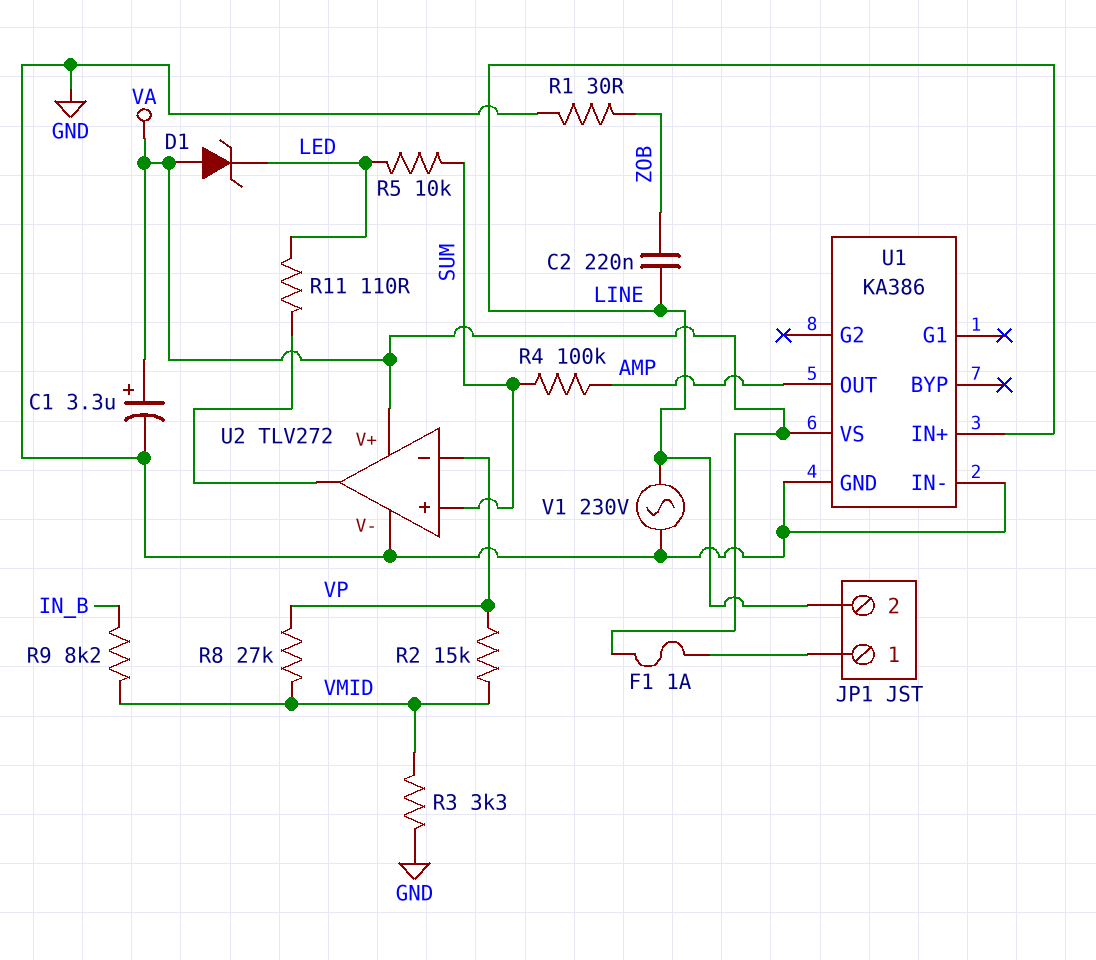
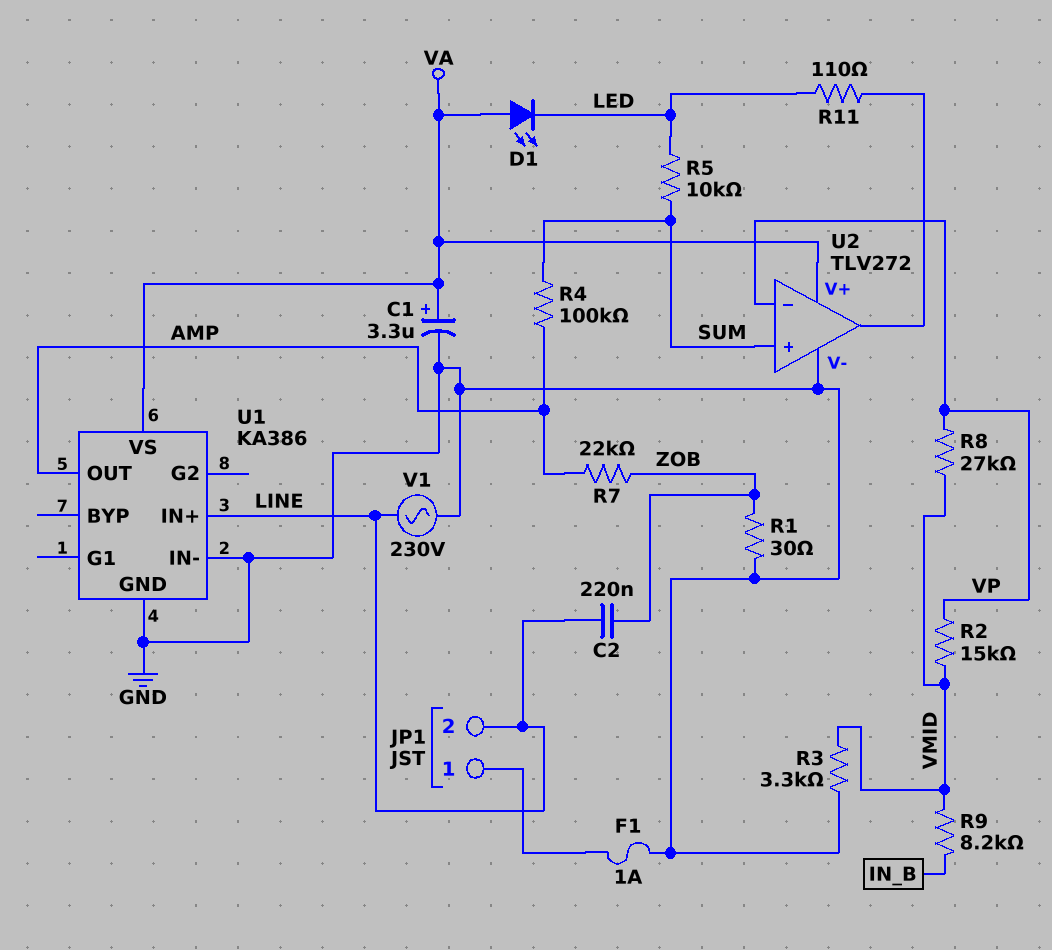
D1: zener (A VA, K LED) -> LED (A VA, K LED)
F1: 1A (JP1/1, VA) -> 1A (GND, JP1/1)
R7: none -> 22k (AMP, ZOB)

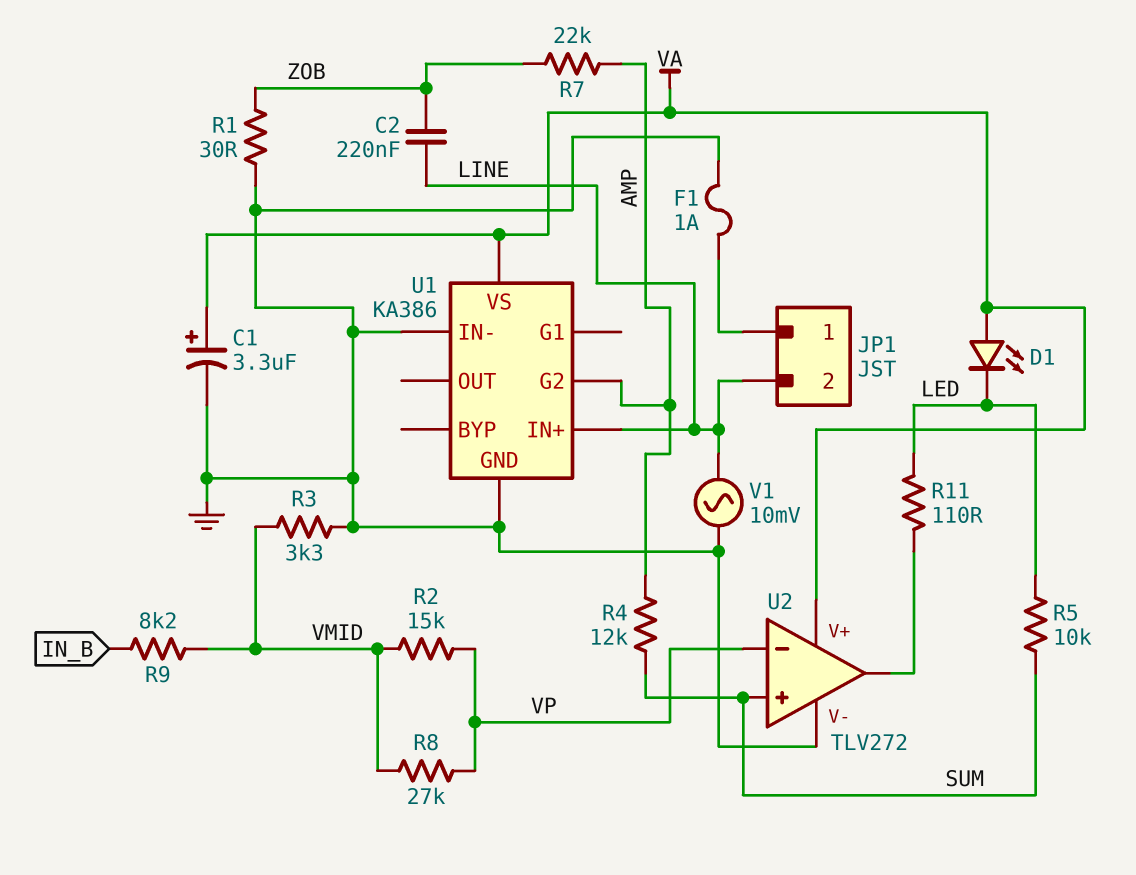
R4: 100k (AMP, SUM) -> 12k (AMP, SUM)
U1 pin G2: none -> AMP
U1 pin OUT: AMP -> none
V1: AC 230V (GND, LINE) -> AC 10mV (GND, LINE)

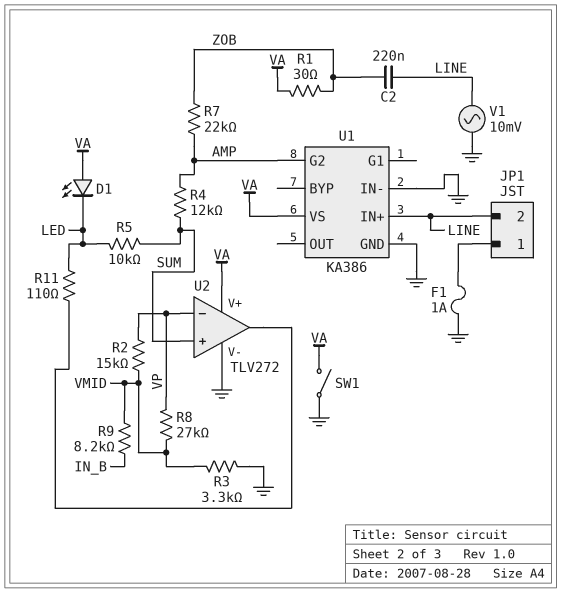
C1: 3.3uF (plus VA, minus GND) -> none
R1: 30 (GND, ZOB) -> 30 (VA, ZOB)
SW1: none -> switch (GND, VA)

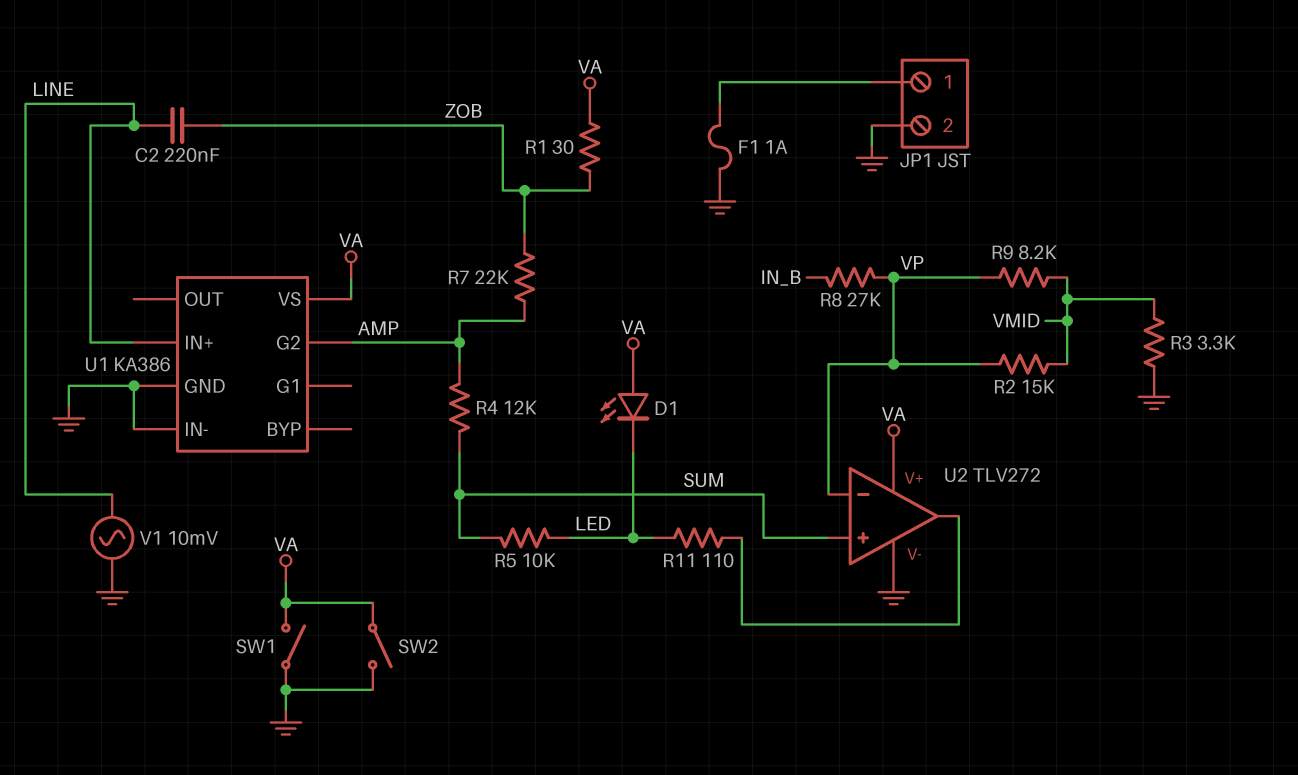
JP1 pin 2: LINE -> GND
R8: 27k (VMID, VP) -> 27k (IN_B, VP)
R9: 8.2k (IN_B, VMID) -> 8.2k (VMID, VP)
SW2: none -> switch (GND, VA)

